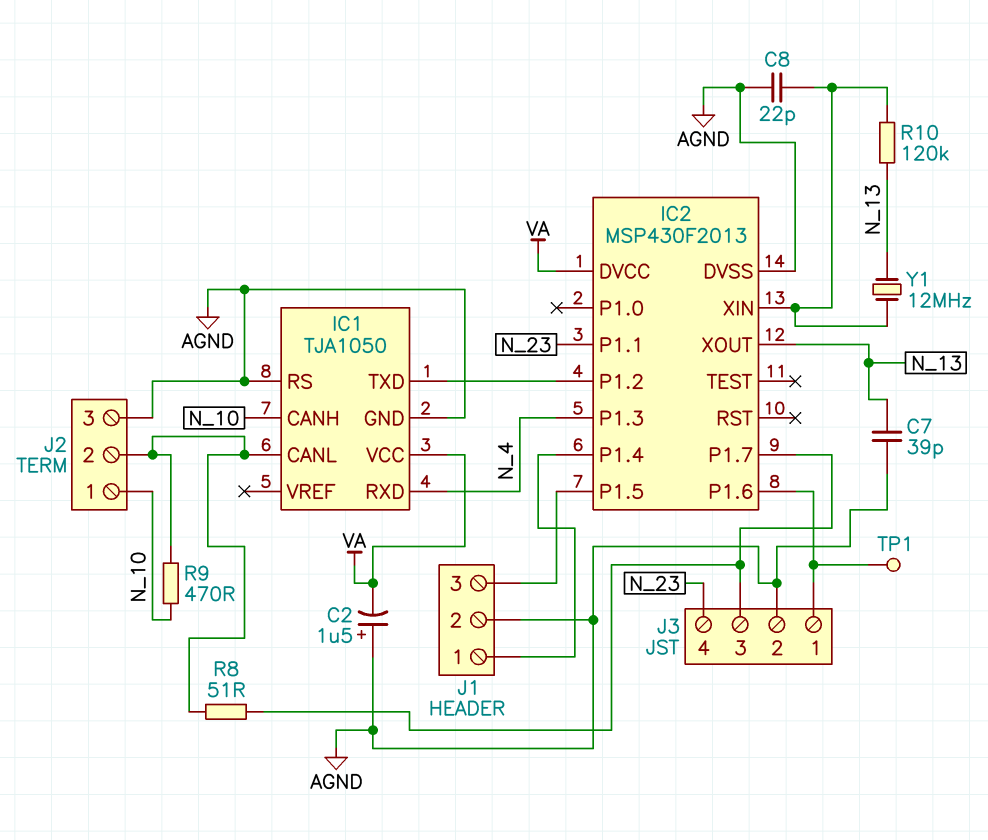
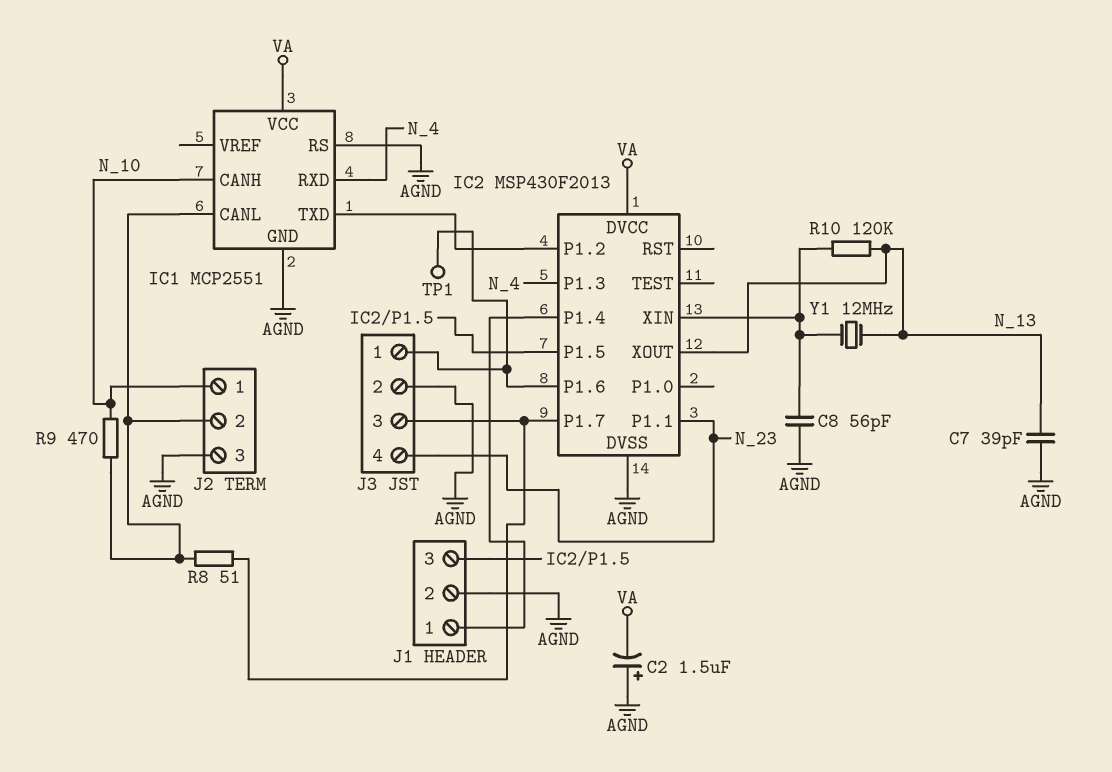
C8: 22pF (AGND, IC2/XIN) -> 56pF (AGND, IC2/XIN)
IC1: TJA1050 -> MCP2551

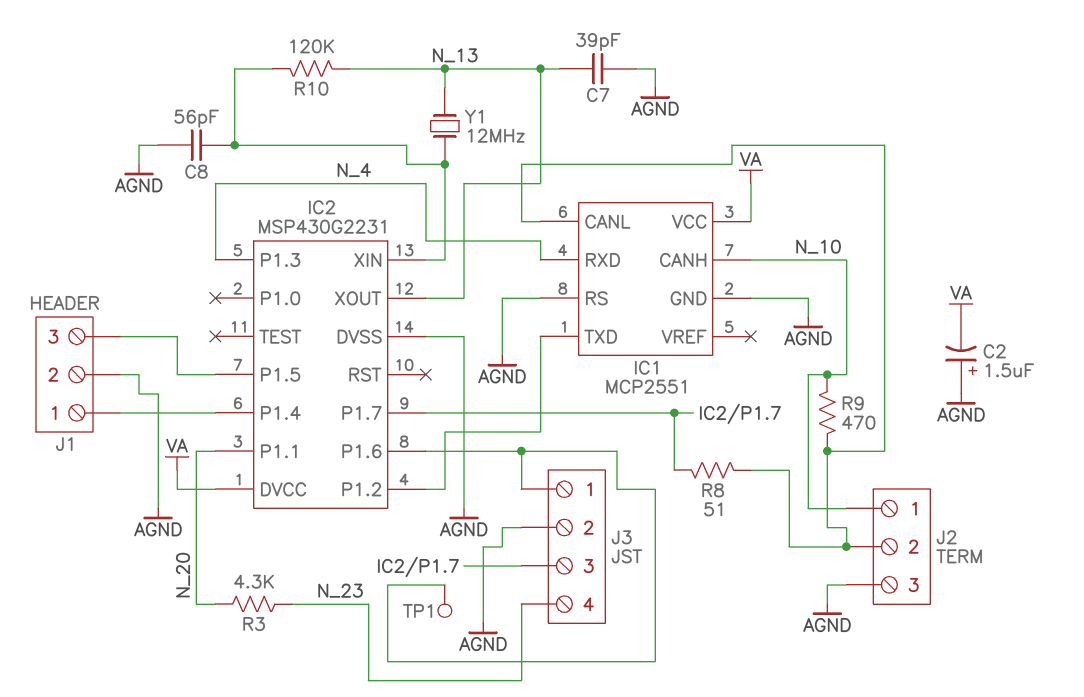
IC2: MSP430F2013 -> MSP430G2231
IC2 pin P1.1: N_23 -> N_20
R3: none -> 4.3k (N_20, N_23)

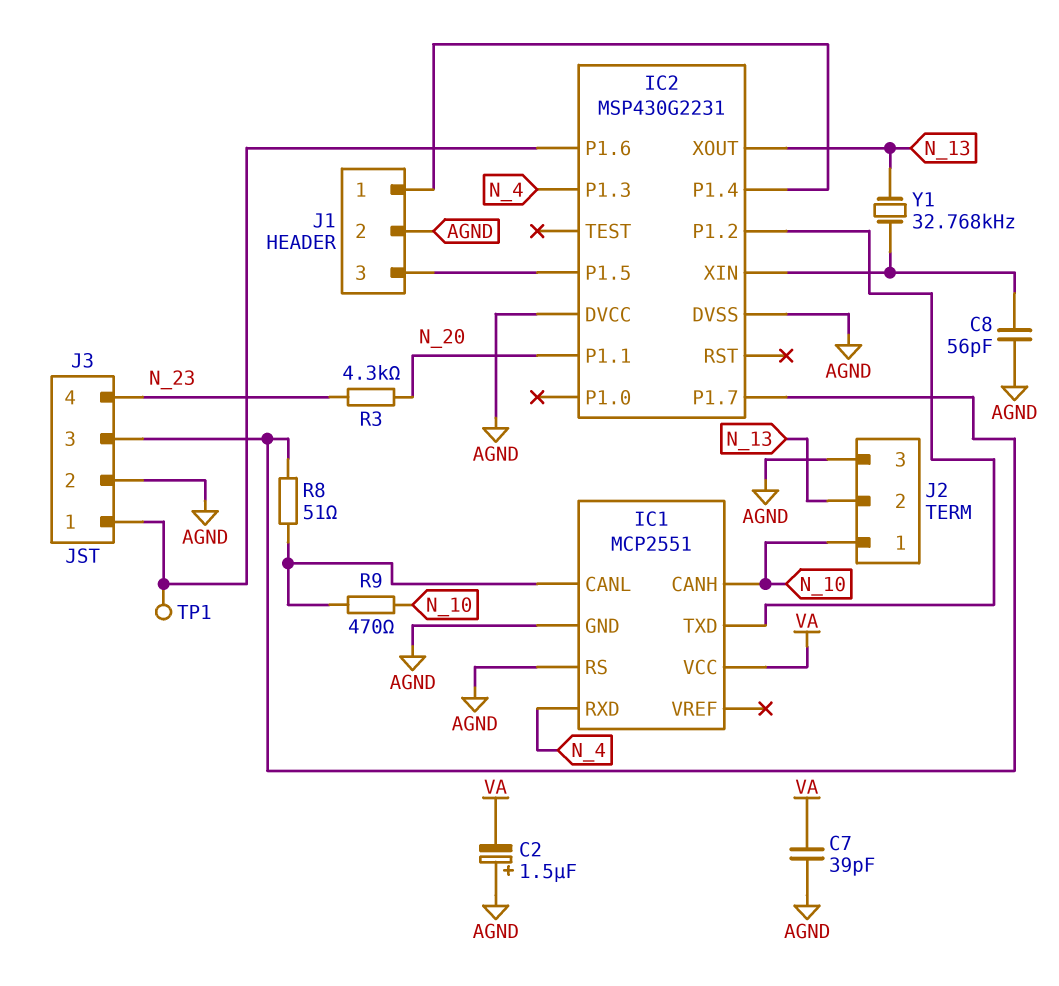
C7: 39pF (AGND, N_13) -> 39pF (AGND, VA)
IC2 pin DVCC: VA -> AGND
J2 pin 2: IC1/CANL -> N_13
R10: 120k (IC2/XIN, N_13) -> none
Y1: 12MHz (IC2/XIN, N_13) -> 32.768kHz (IC2/XIN, N_13)

